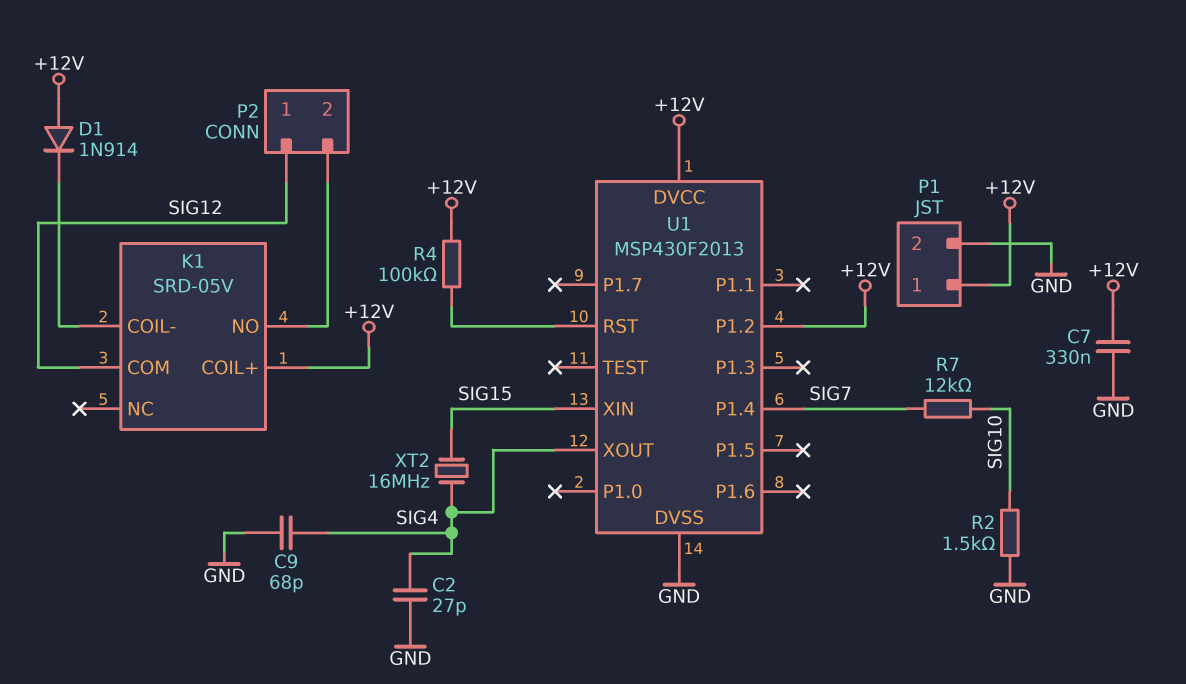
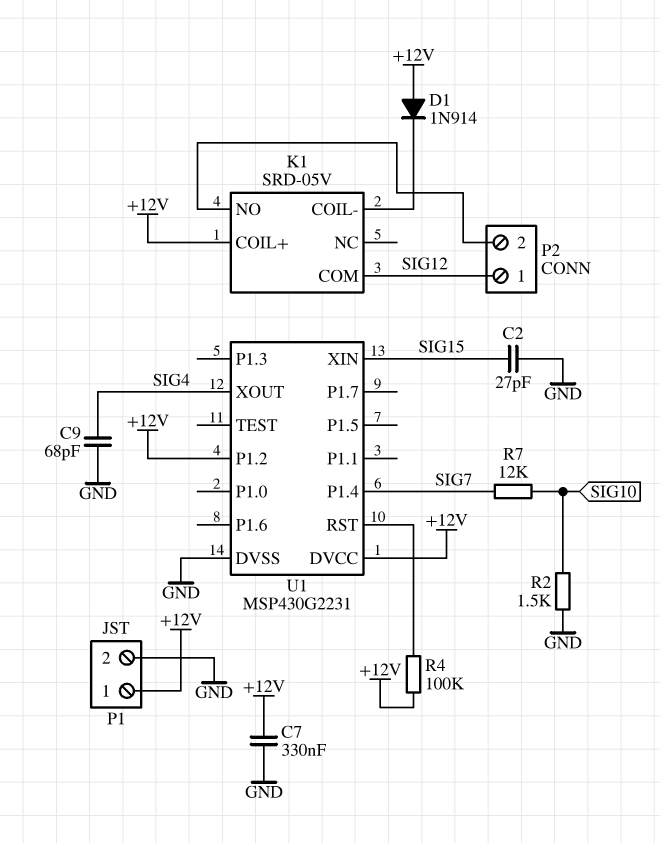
C2: 27pF (GND, SIG4) -> 27pF (GND, SIG15)
U1: MSP430F2013 -> MSP430G2231
XT2: 16MHz (SIG4, SIG15) -> none

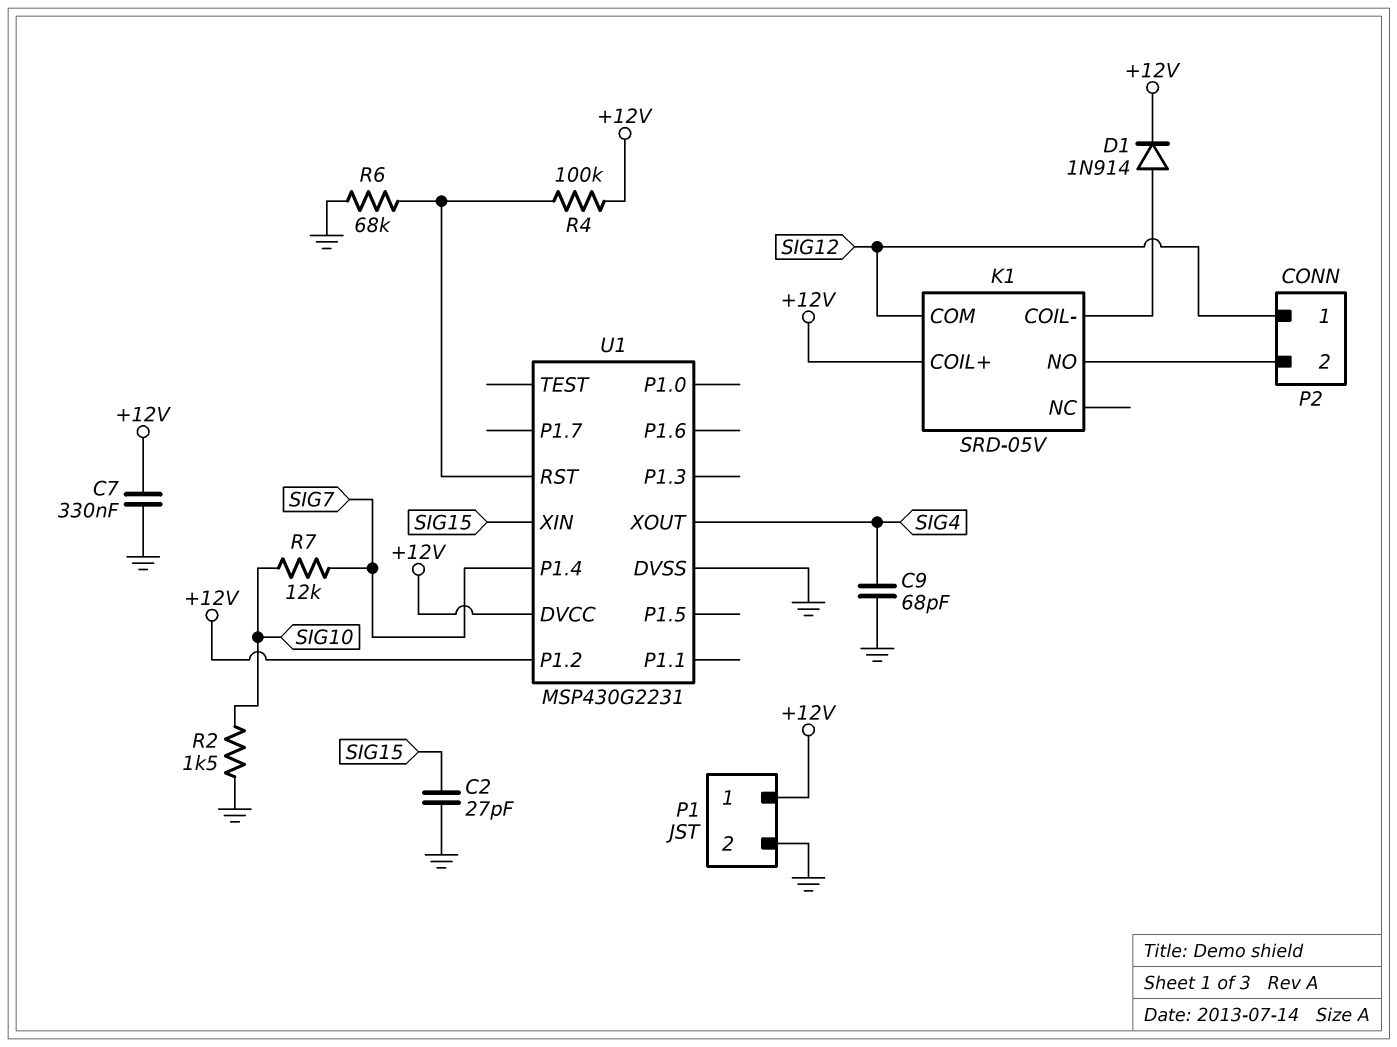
D1: diode 1N914 (A +12V, K K1/COIL-) -> diode 1N914 (A K1/COIL-, K +12V)
R6: none -> 68k (GND, U1/RST)

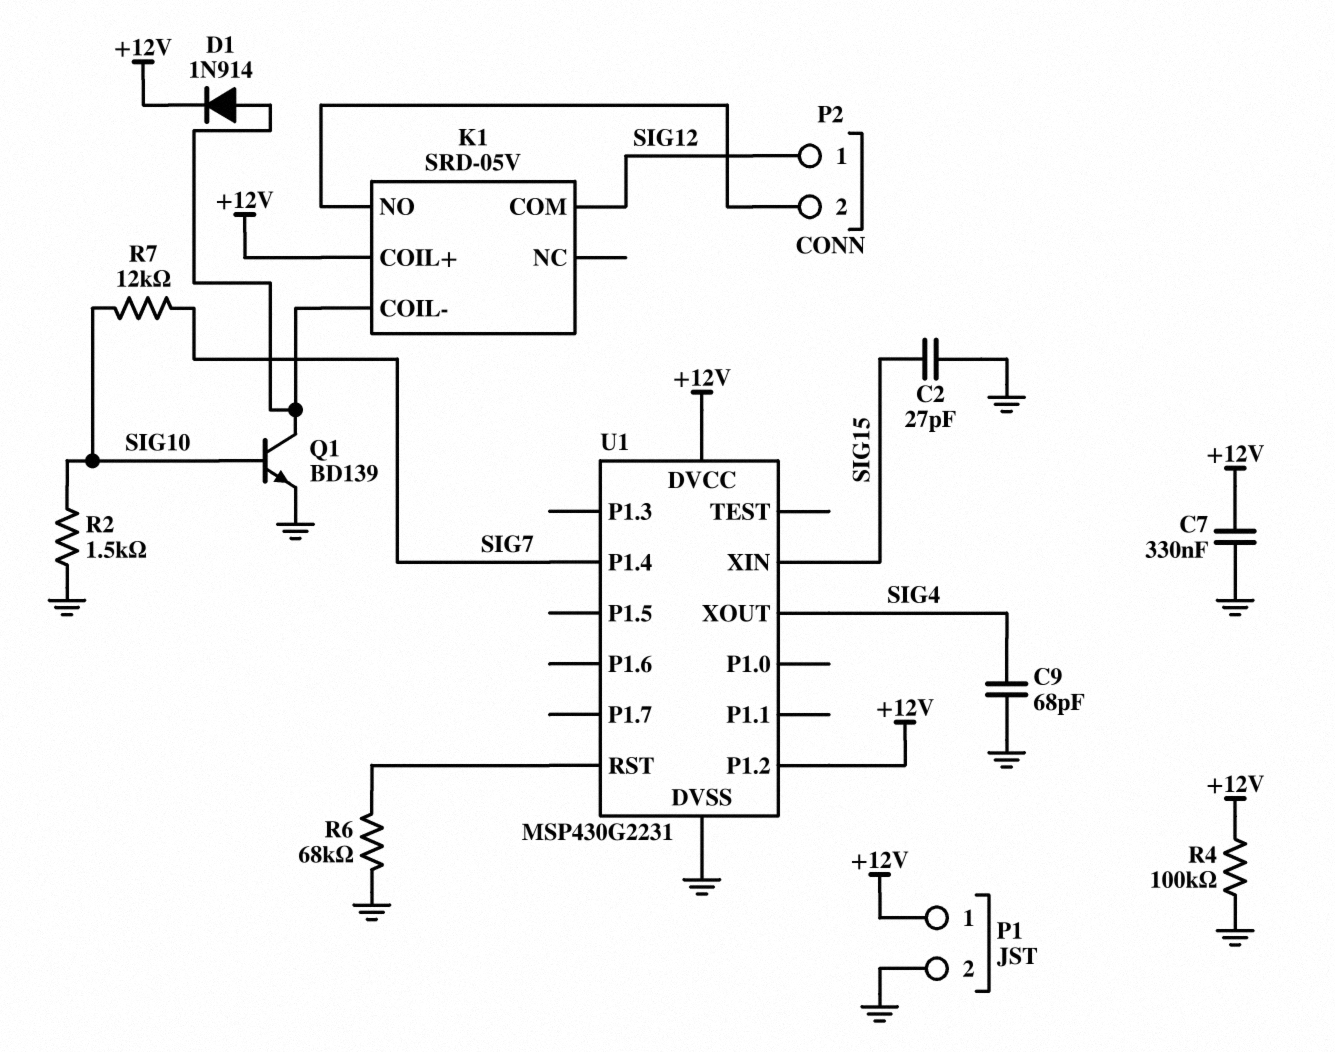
Q1: none -> NPN BD139 (B SIG10, C K1/COIL-, E GND)
R4: 100k (+12V, U1/RST) -> 100k (+12V, GND)

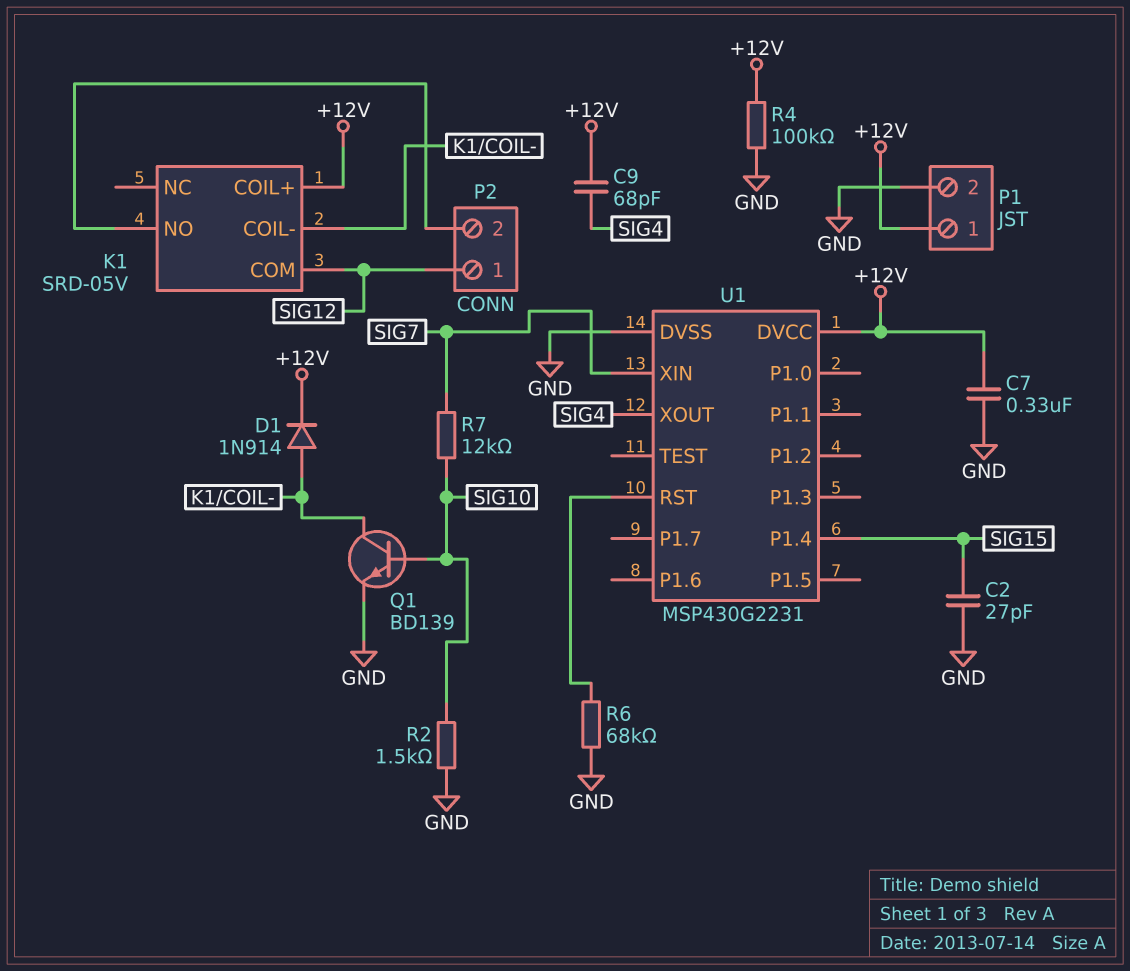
C9: 68pF (GND, SIG4) -> 68pF (+12V, SIG4)
U1 pin P1.2: +12V -> none
U1 pin P1.4: SIG7 -> SIG15
U1 pin XIN: SIG15 -> SIG7

